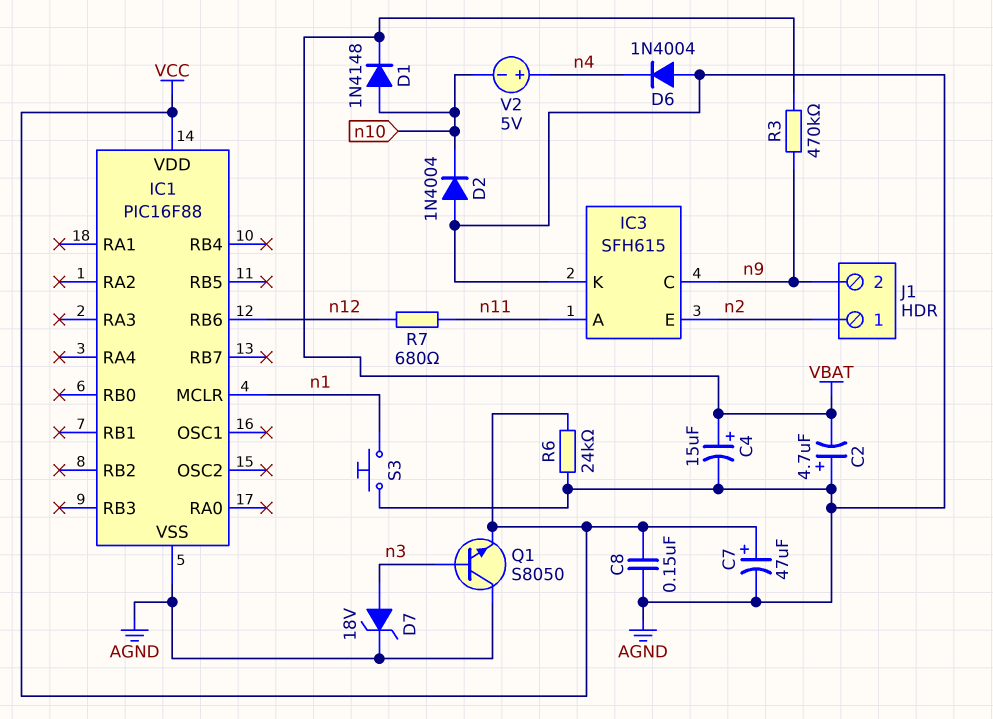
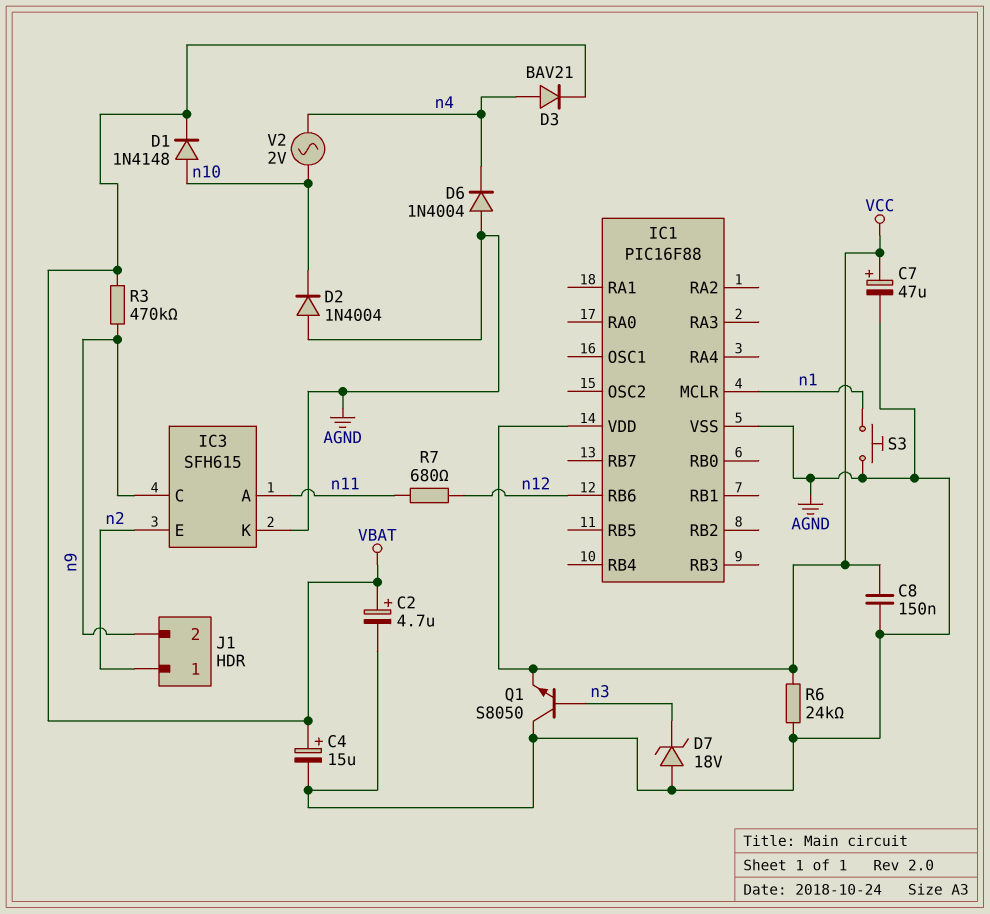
C2: 4.7uF (plus AGND, minus VBAT) -> 4.7uF (plus VBAT, minus AGND)
D3: none -> diode BAV21 (A n4, K VBAT)
D7: zener 18V (A n3, K AGND) -> zener 18V (A AGND, K n3)
V2: 5V (plus n4, minus n10) -> AC 2V (n4, n10)

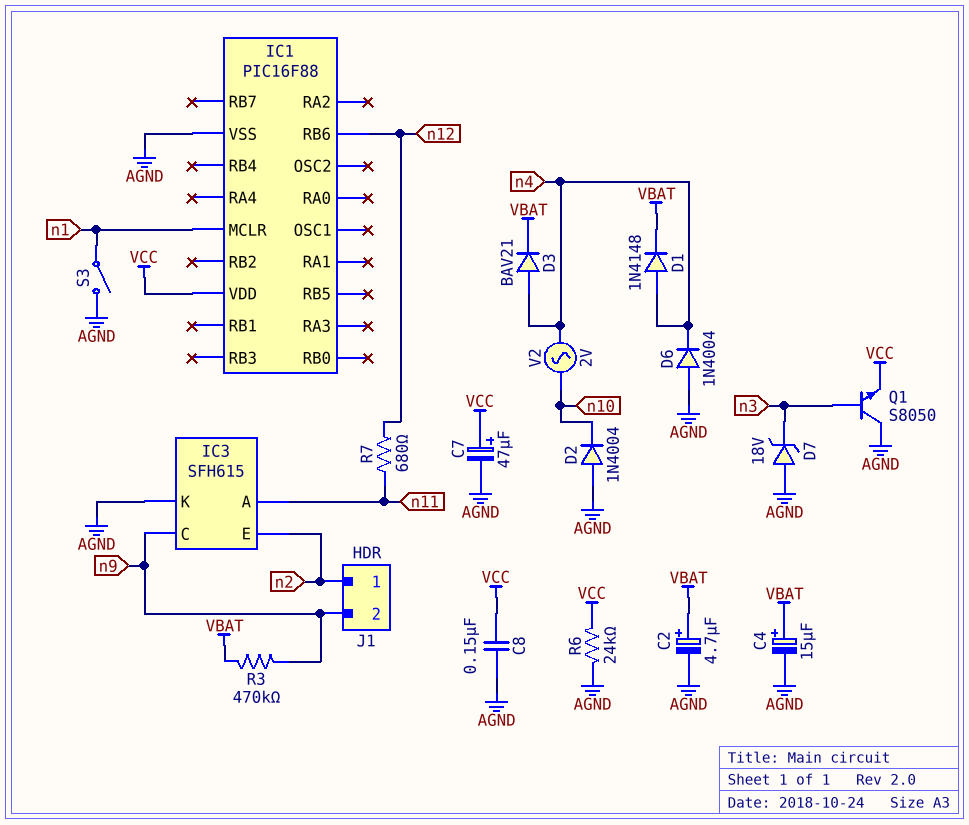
D1: diode 1N4148 (A n10, K VBAT) -> diode 1N4148 (A n4, K VBAT)
S3: button (AGND, n1) -> switch (AGND, n1)

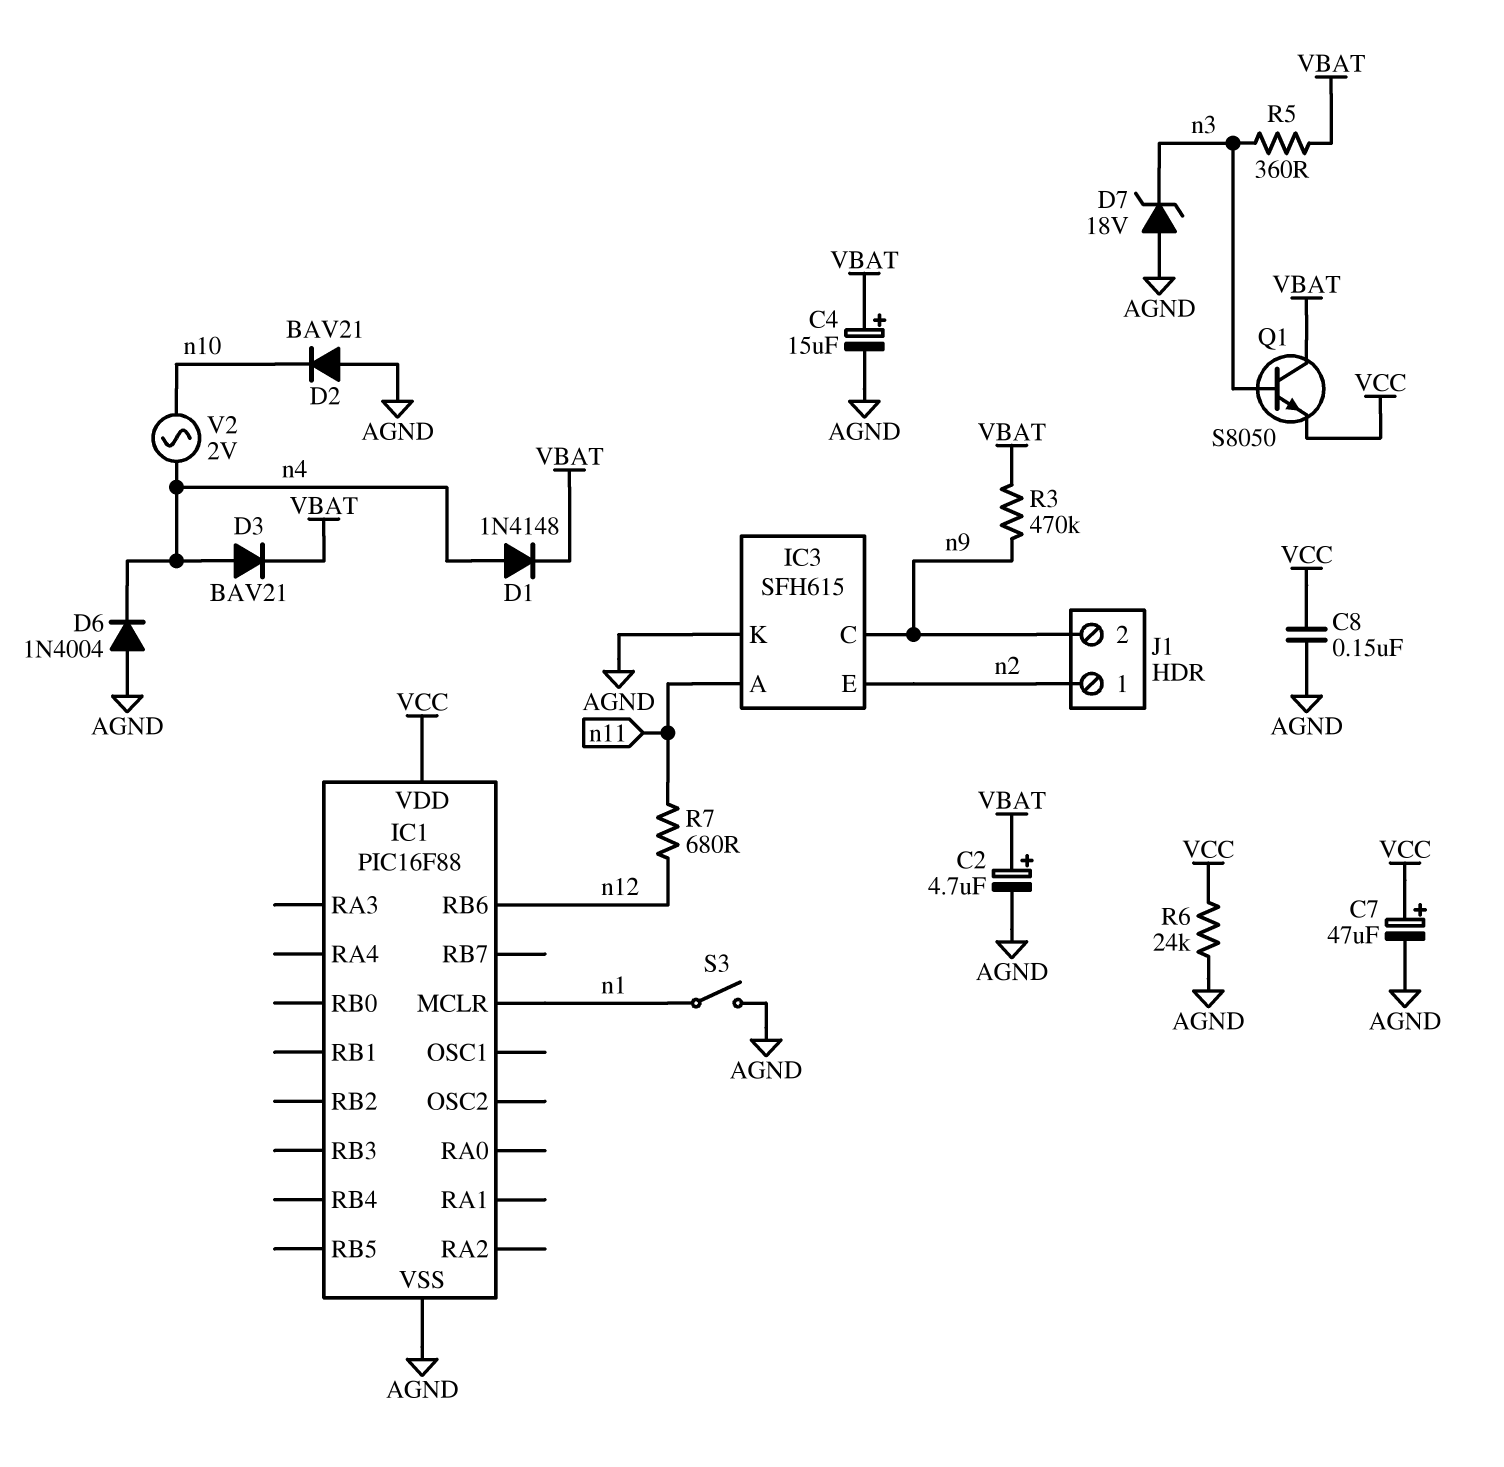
D2: diode 1N4004 (A AGND, K n10) -> diode BAV21 (A AGND, K n10)
Q1: NPN S8050 (B n3, C AGND, E VCC) -> NPN S8050 (B n3, C VBAT, E VCC)
R5: none -> 360 (VBAT, n3)

